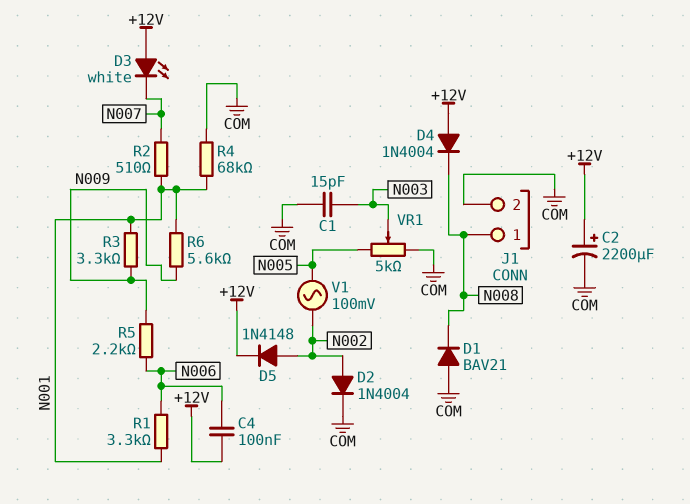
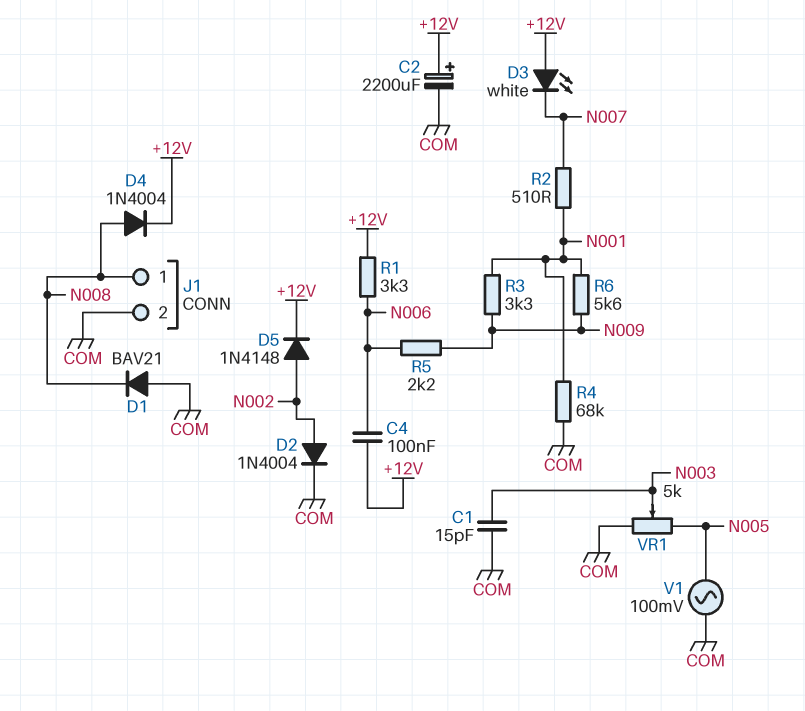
D4: diode 1N4004 (A +12V, K N008) -> diode 1N4004 (A N008, K +12V)
R1: 3.3k (N001, N006) -> 3.3k (+12V, N006)
V1: AC 100mV (N002, N005) -> AC 100mV (COM, N005)

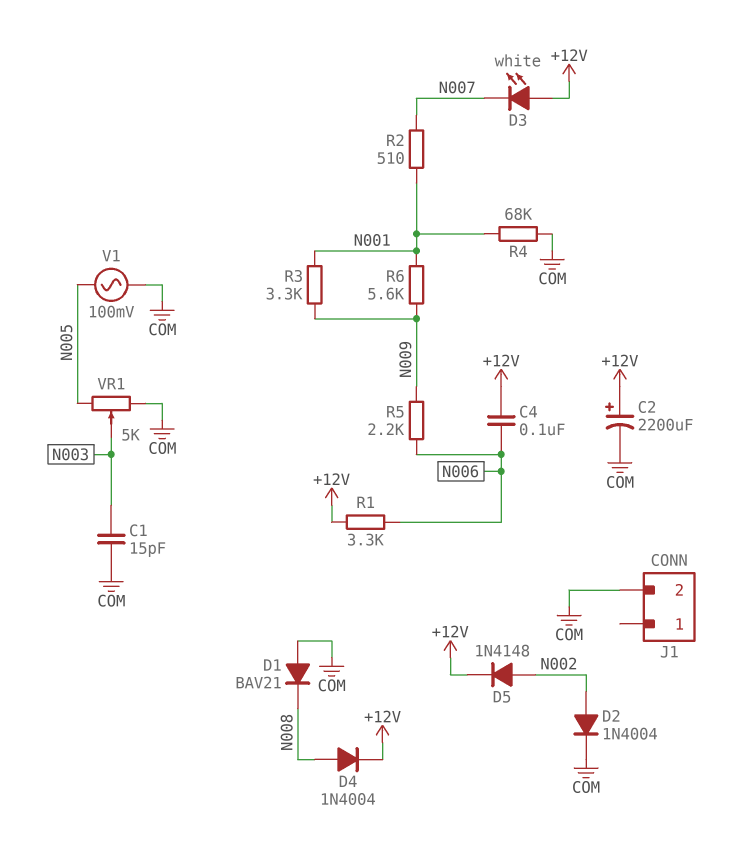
J1 pin 1: N008 -> none

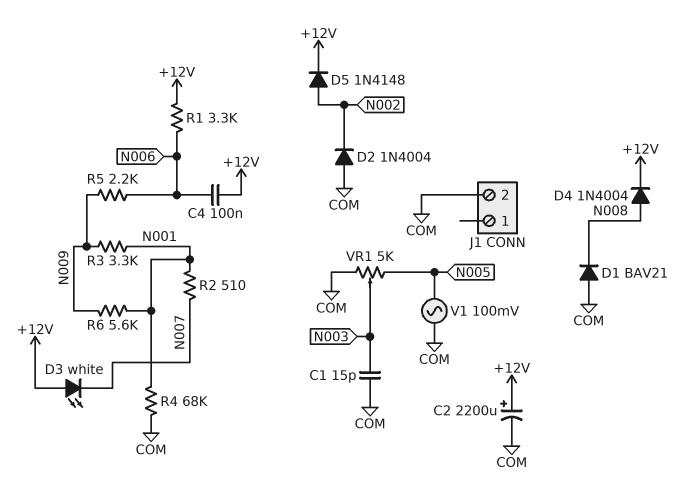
D2: diode 1N4004 (A N002, K COM) -> diode 1N4004 (A COM, K N002)

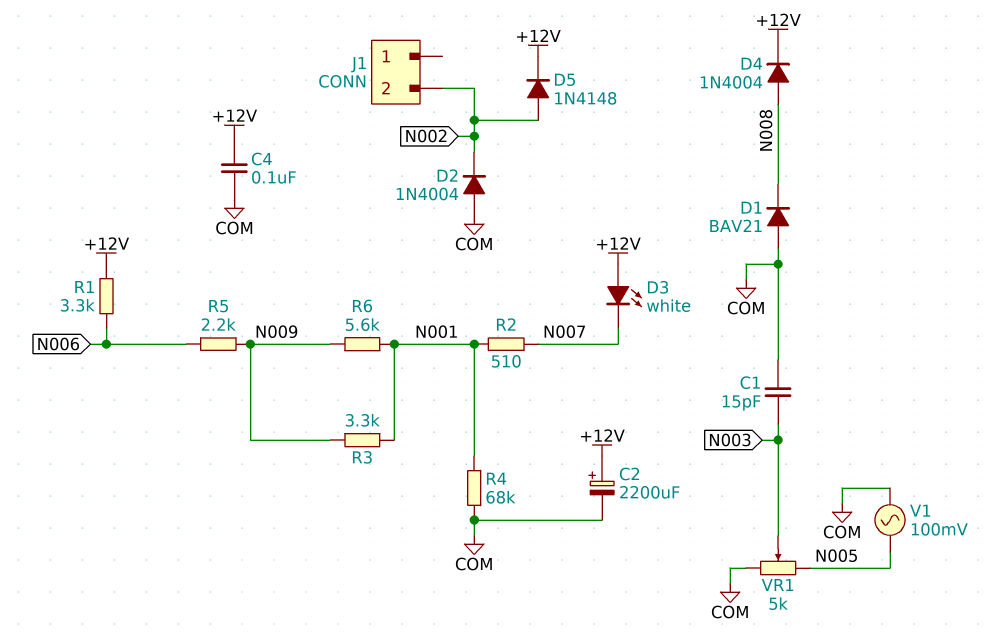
C4: 100nF (+12V, N006) -> 100nF (+12V, COM)
J1 pin 2: COM -> N002

